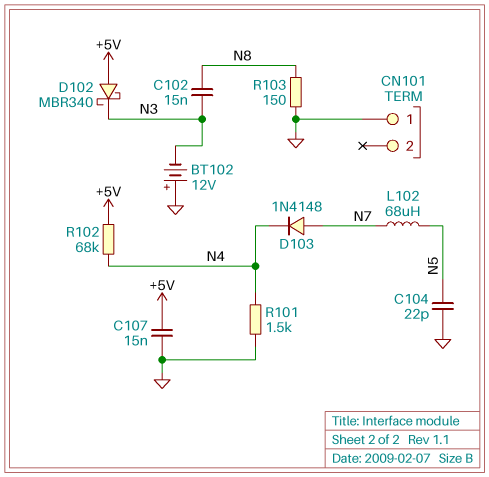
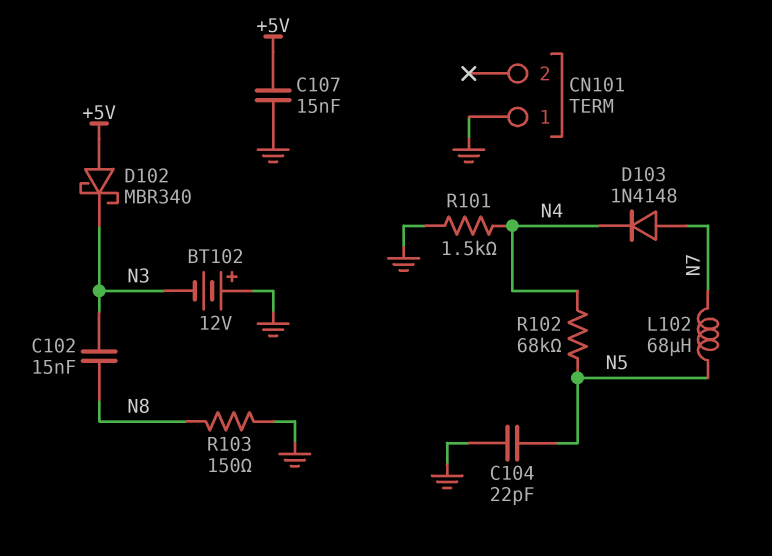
R102: 68k (+5V, N4) -> 68k (N4, N5)

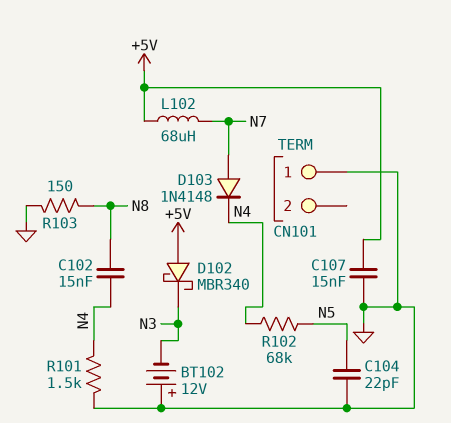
C102: 15nF (N3, N8) -> 15nF (N4, N8)
L102: 68uH (N5, N7) -> 68uH (+5V, N7)

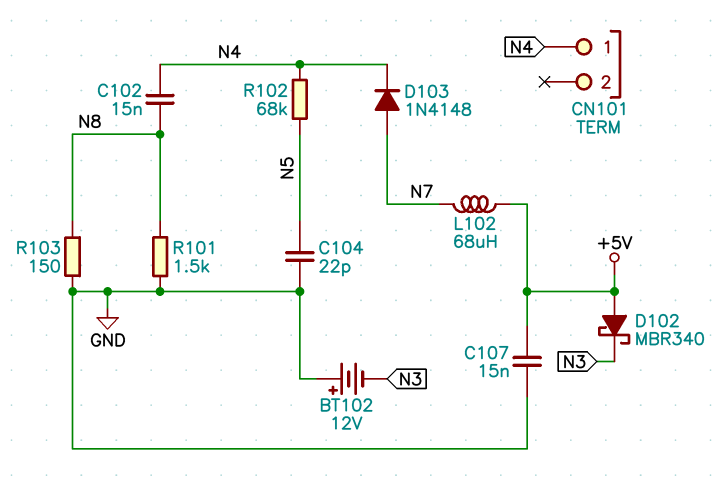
CN101 pin 1: GND -> N4
R101: 1.5k (GND, N4) -> 1.5k (GND, N8)

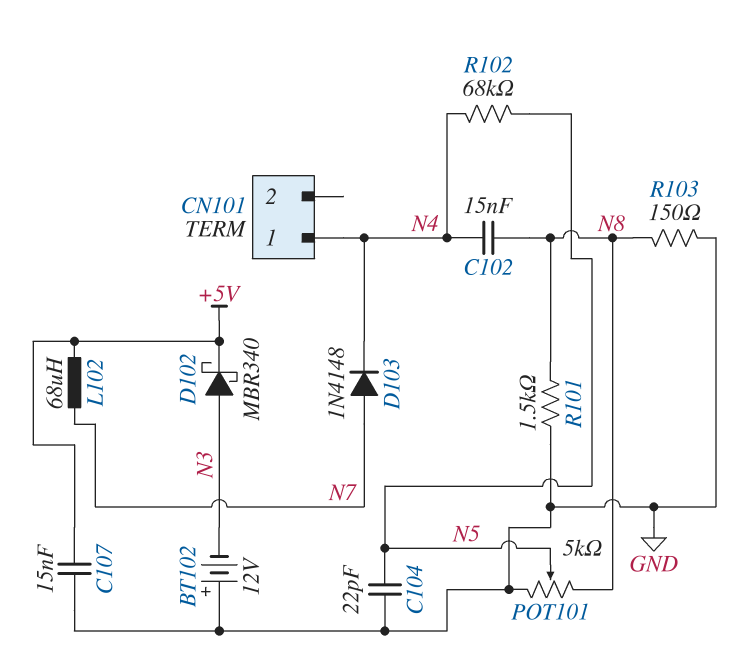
D102: schottky MBR340 (A +5V, K N3) -> schottky MBR340 (A N3, K +5V)
POT101: none -> 5k (GND, N8, wiper N5)

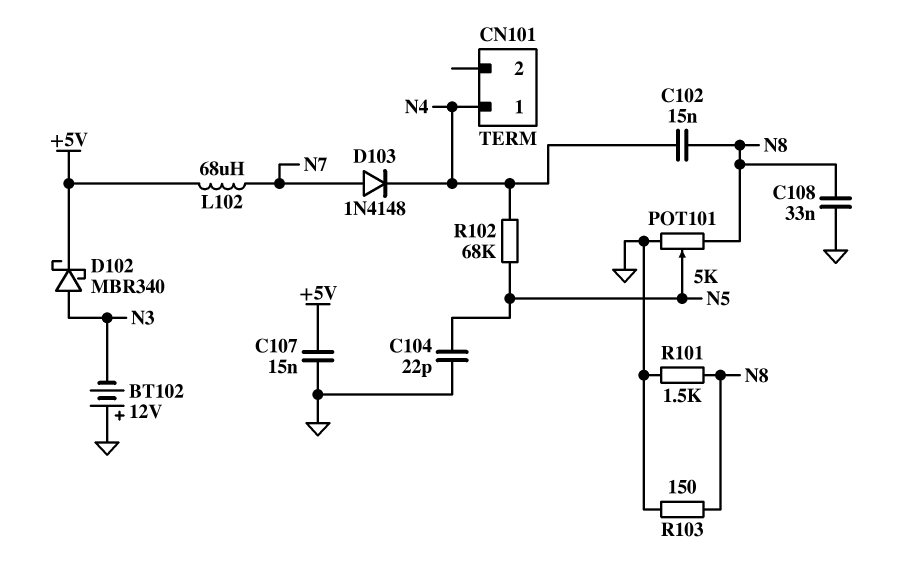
C108: none -> 33nF (GND, N8)

